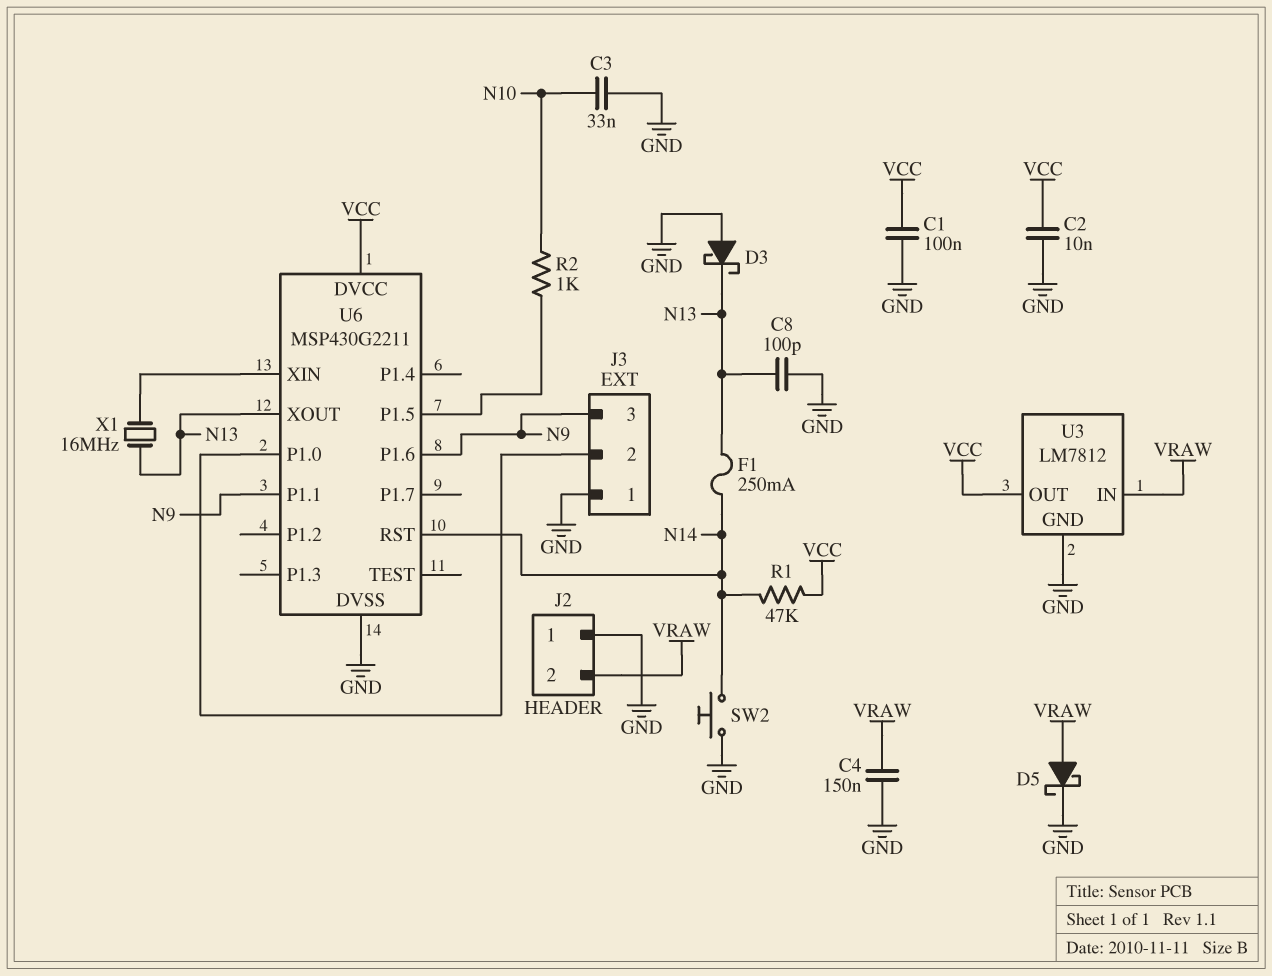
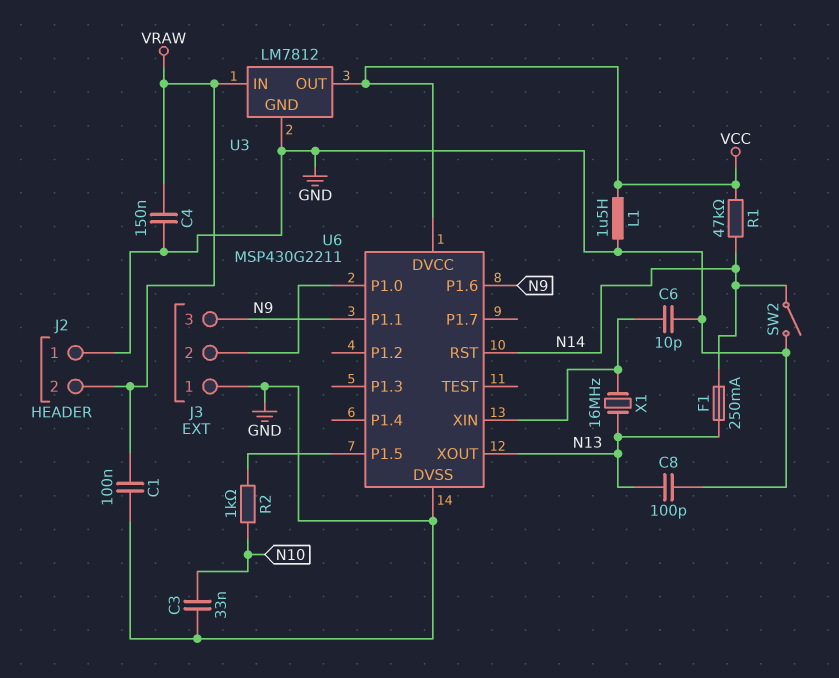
C1: 100nF (GND, VCC) -> 100nF (GND, VRAW)
C2: 10nF (GND, VCC) -> none
C6: none -> 10pF (GND, U6/XIN)
D3: schottky (A GND, K N13) -> none
D5: schottky (A VRAW, K GND) -> none
L1: none -> 1.5uH (GND, VCC)
SW2: button (GND, N14) -> switch (GND, N14)

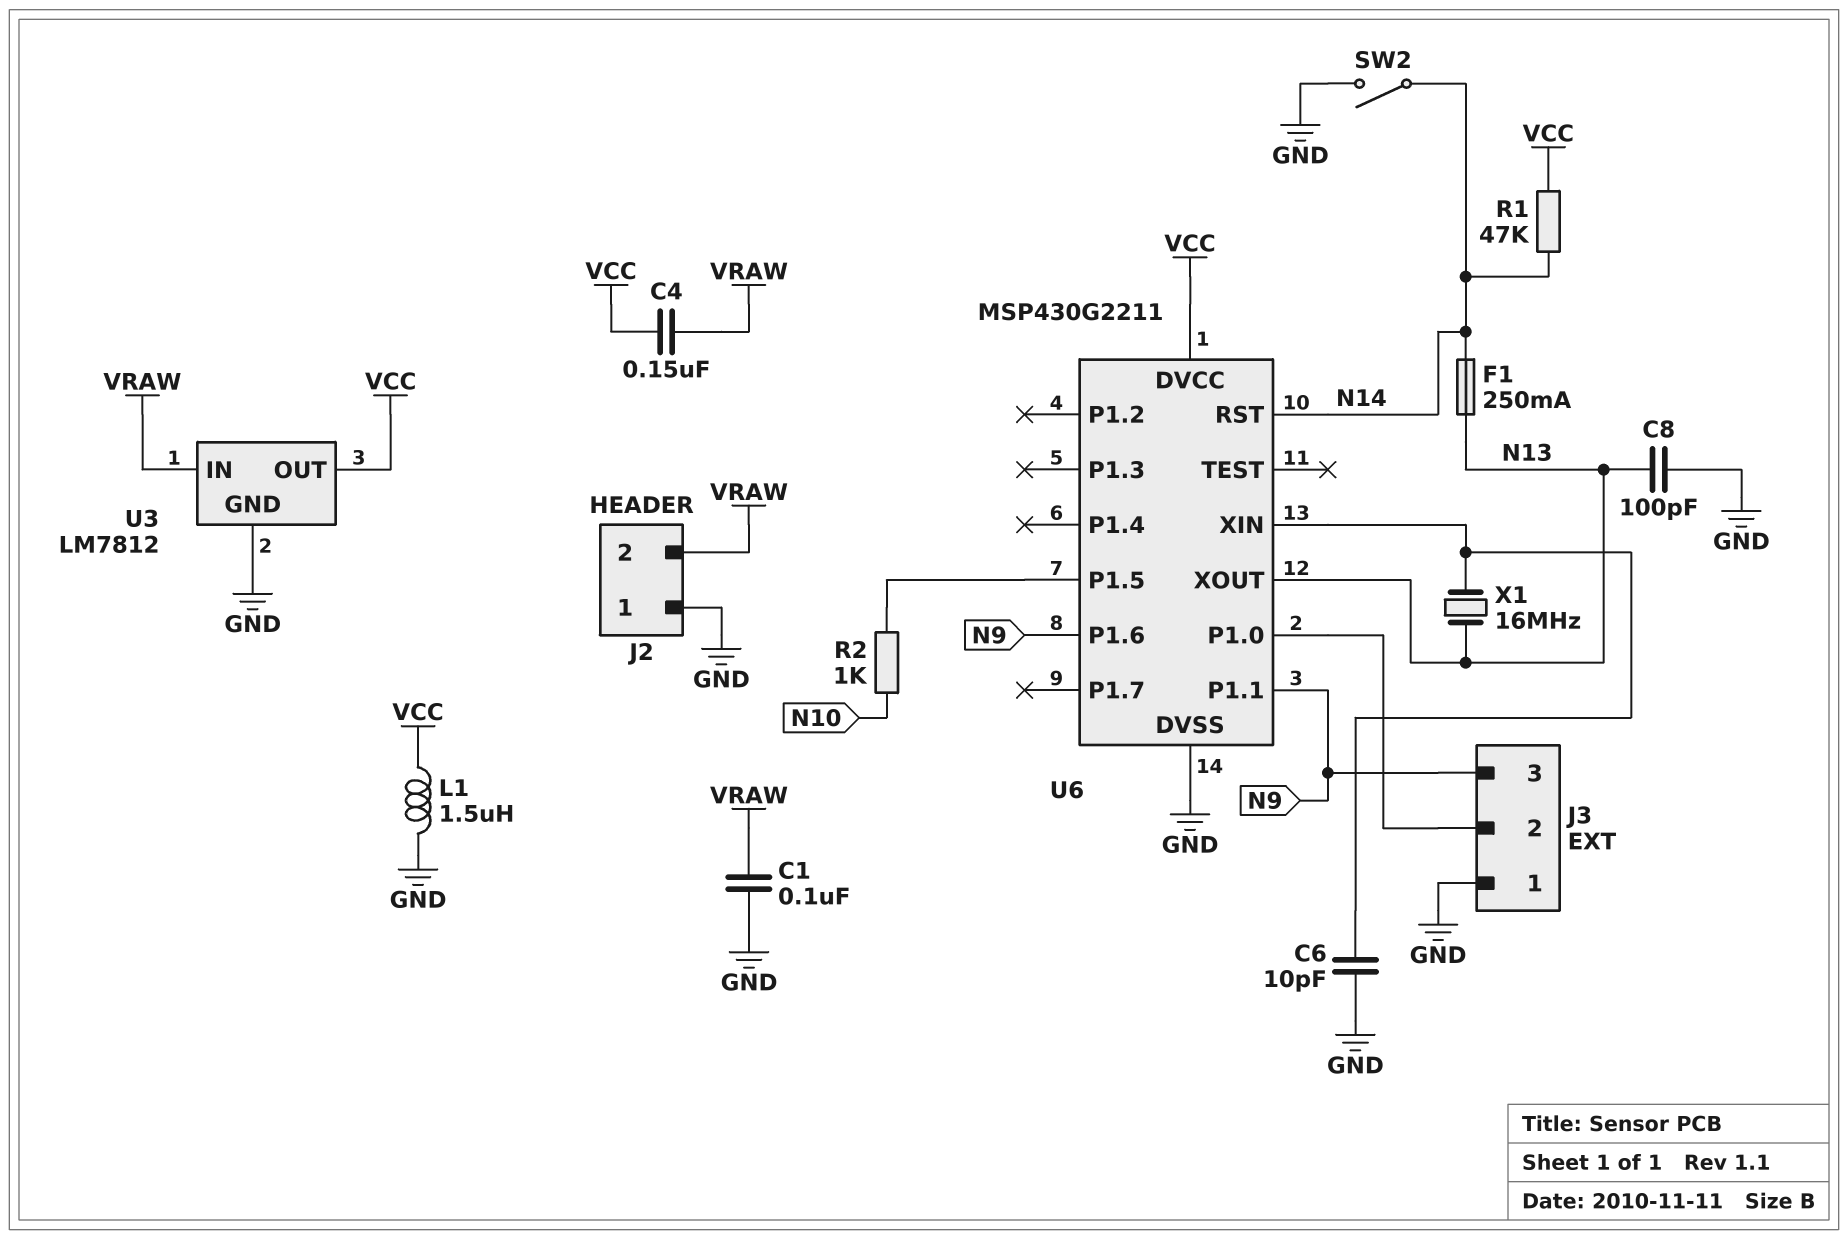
C3: 33nF (GND, N10) -> none
C4: 150nF (GND, VRAW) -> 150nF (VCC, VRAW)

